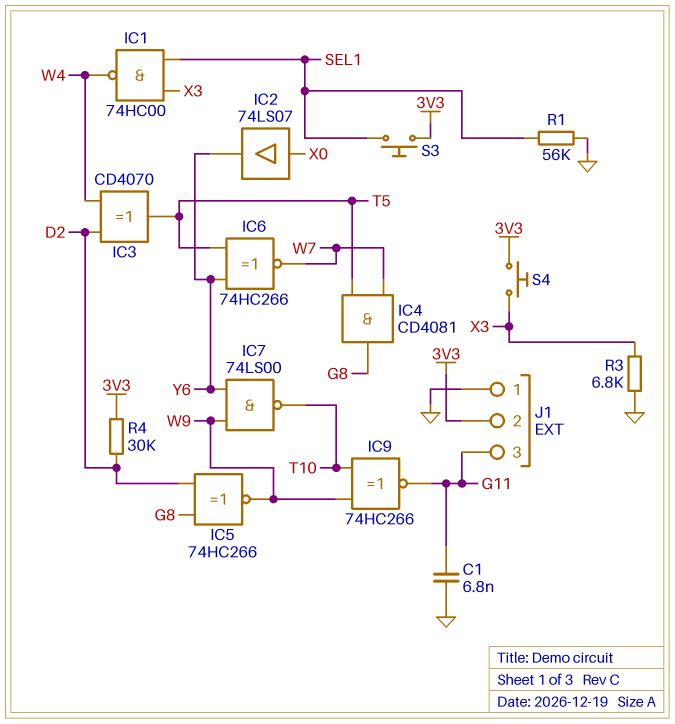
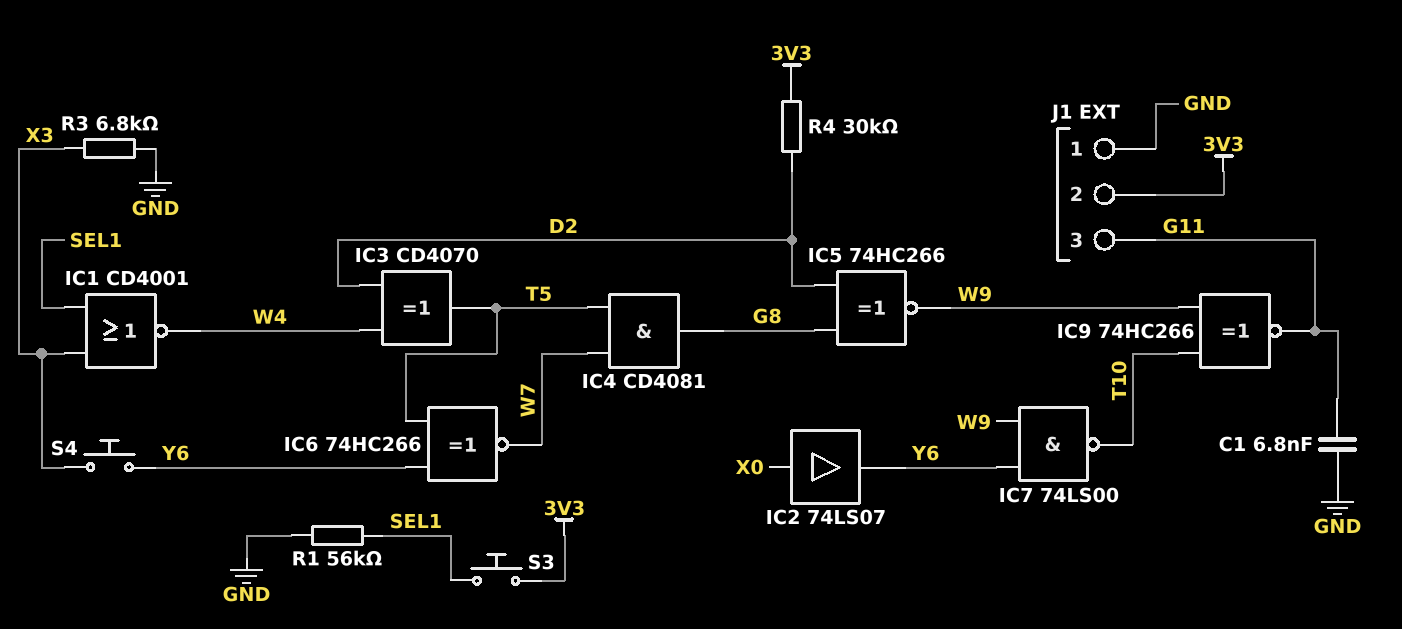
IC1: NAND 74HC00 (in SEL1, in X3, out W4) -> NOR CD4001 (in SEL1, in X3, out W4)
S4: button (3V3, X3) -> button (X3, Y6)

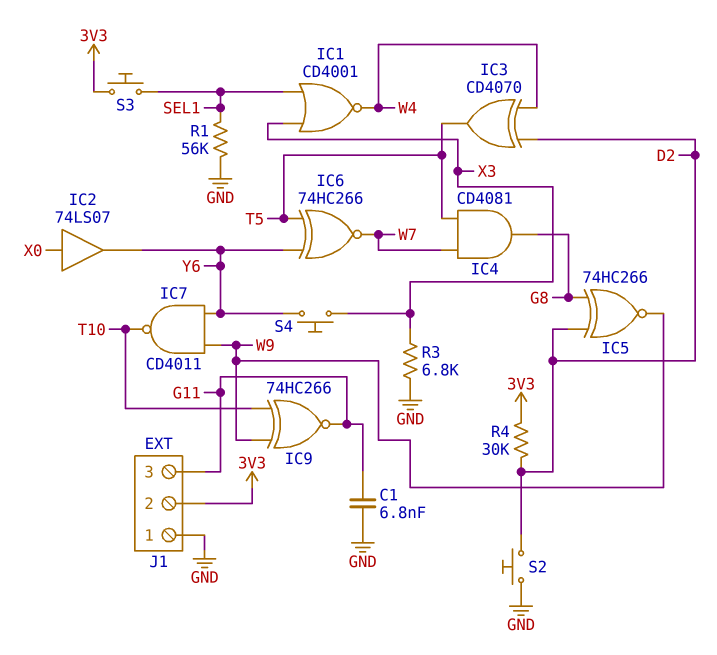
IC7: NAND 74LS00 (in W9, in Y6, out T10) -> NAND CD4011 (in W9, in Y6, out T10)
S2: none -> button (D2, GND)

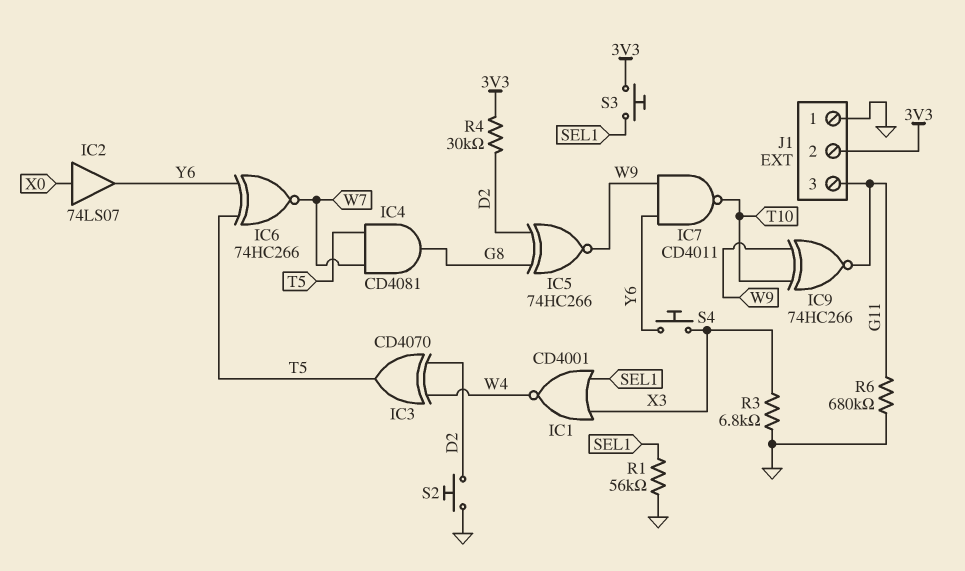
C1: 6.8nF (G11, GND) -> none
R6: none -> 680k (G11, GND)

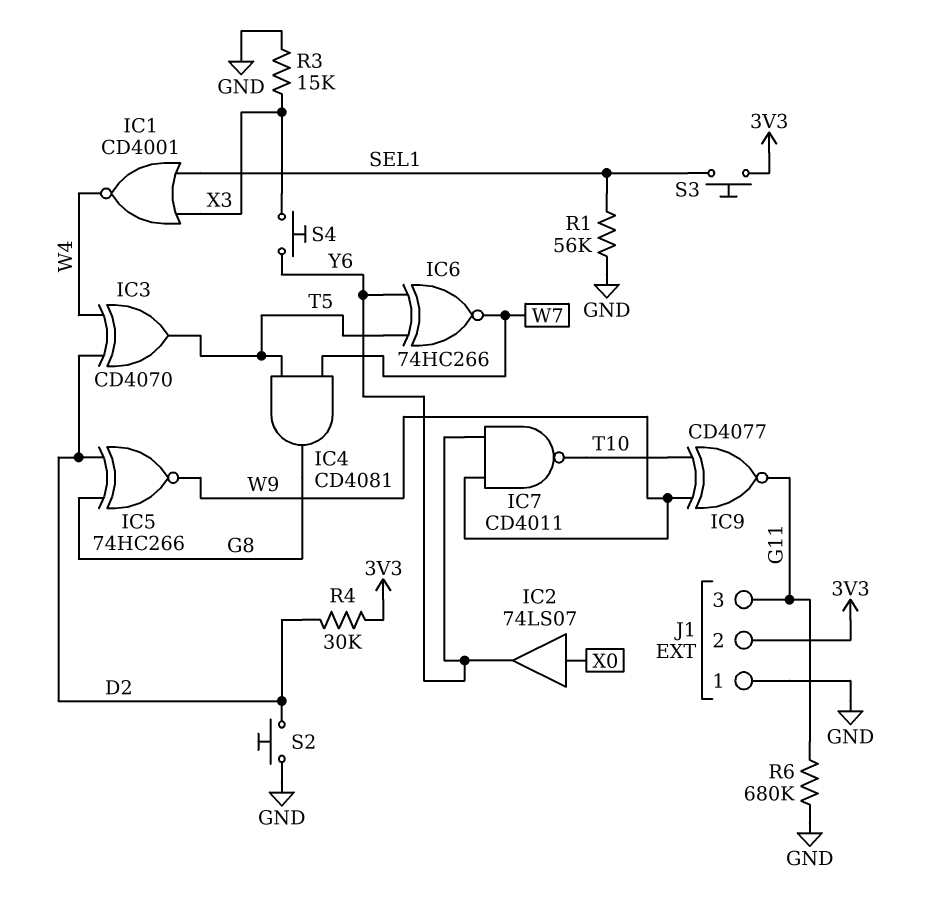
IC9: XNOR 74HC266 (in T10, in W9, out G11) -> XNOR CD4077 (in T10, in W9, out G11)
R3: 6.8k (GND, X3) -> 15k (GND, X3)

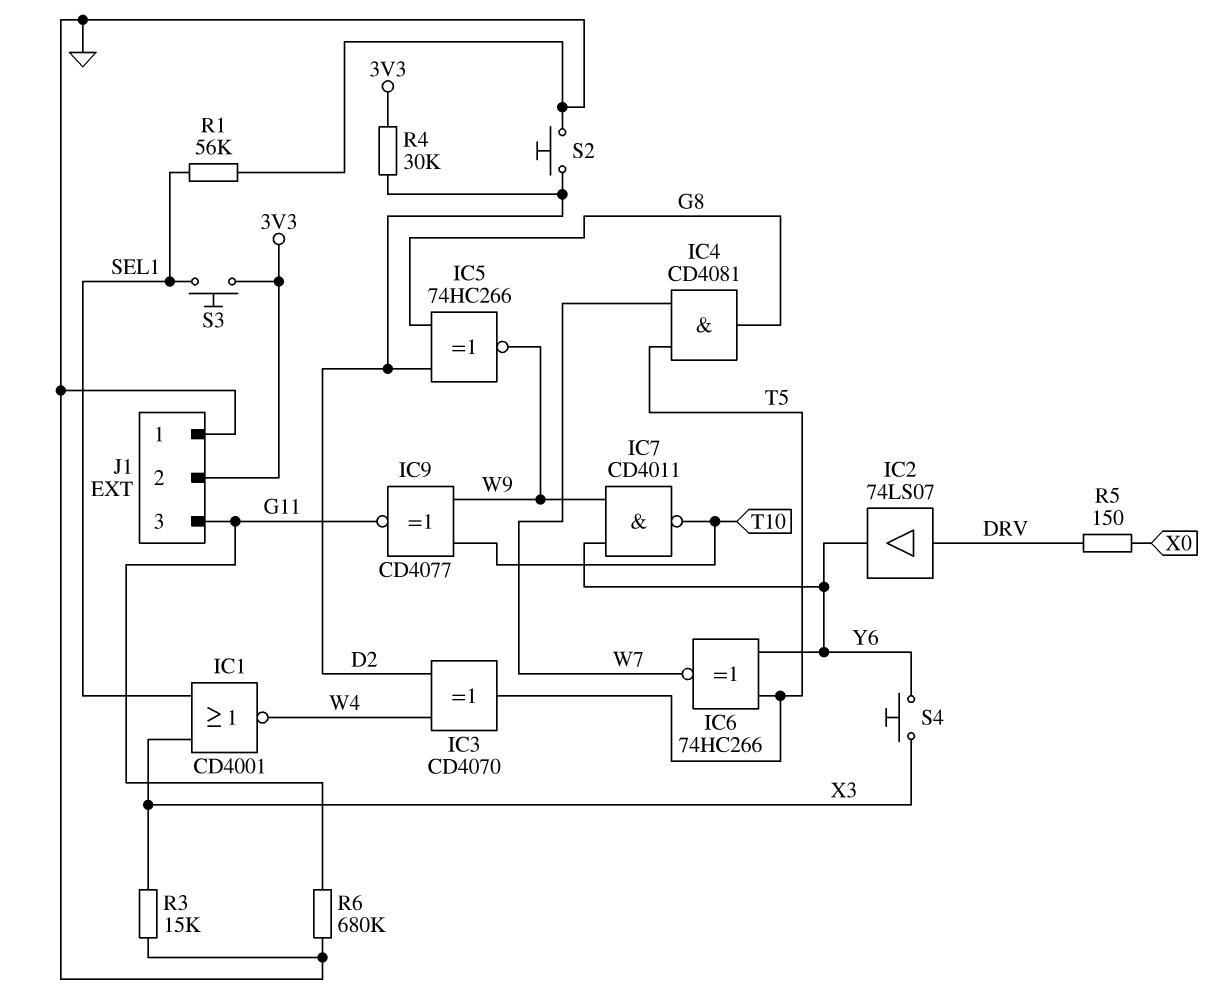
IC2: buffer 74LS07 (in X0, out Y6) -> buffer 74LS07 (in DRV, out Y6)
R5: none -> 150 (DRV, X0)

